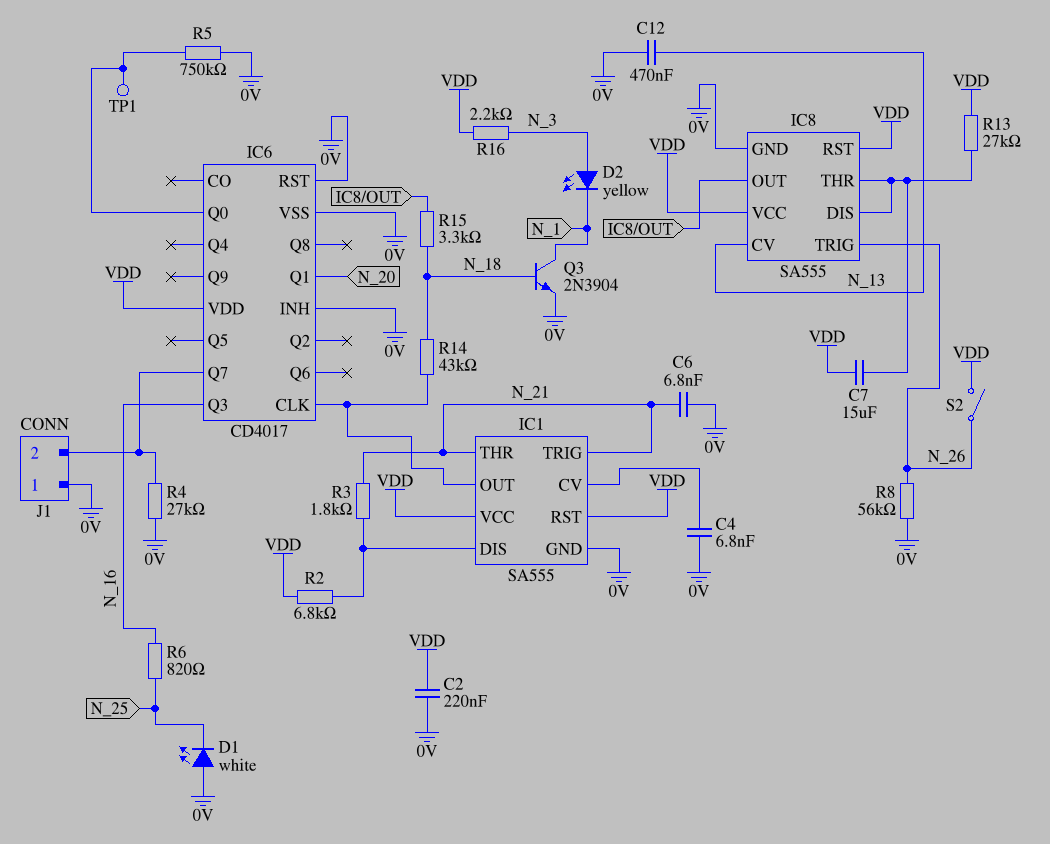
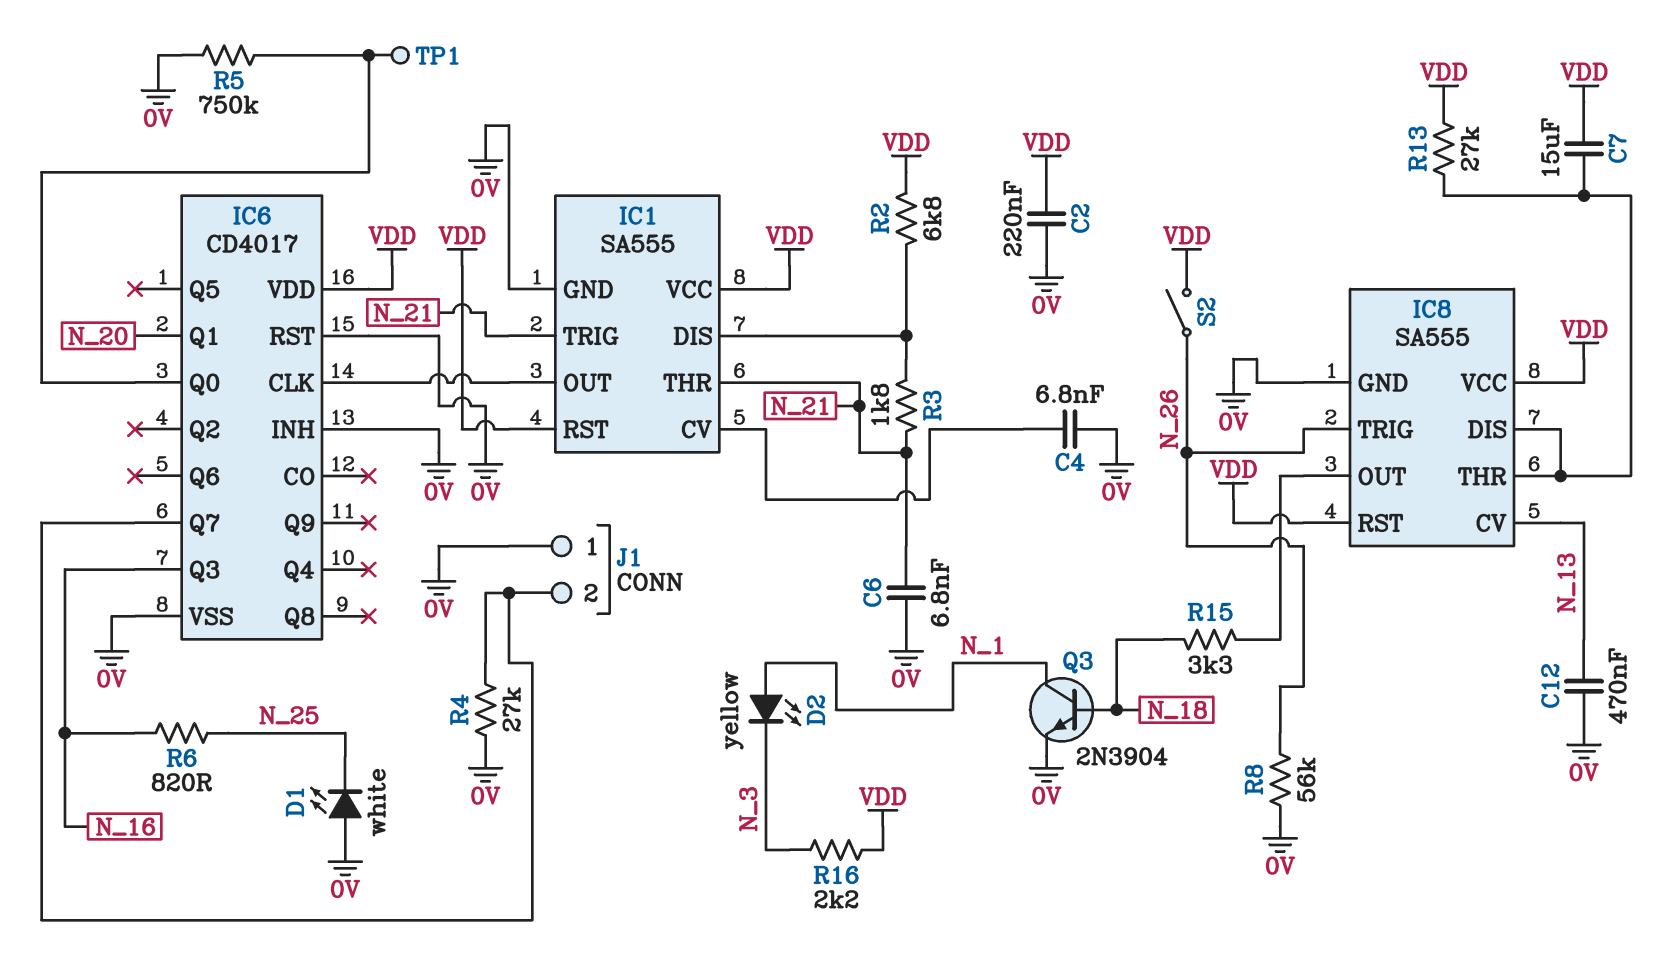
D2: LED yellow (A N_3, K N_1) -> LED yellow (A N_1, K N_3)
R14: 43k (IC1/OUT, N_18) -> none

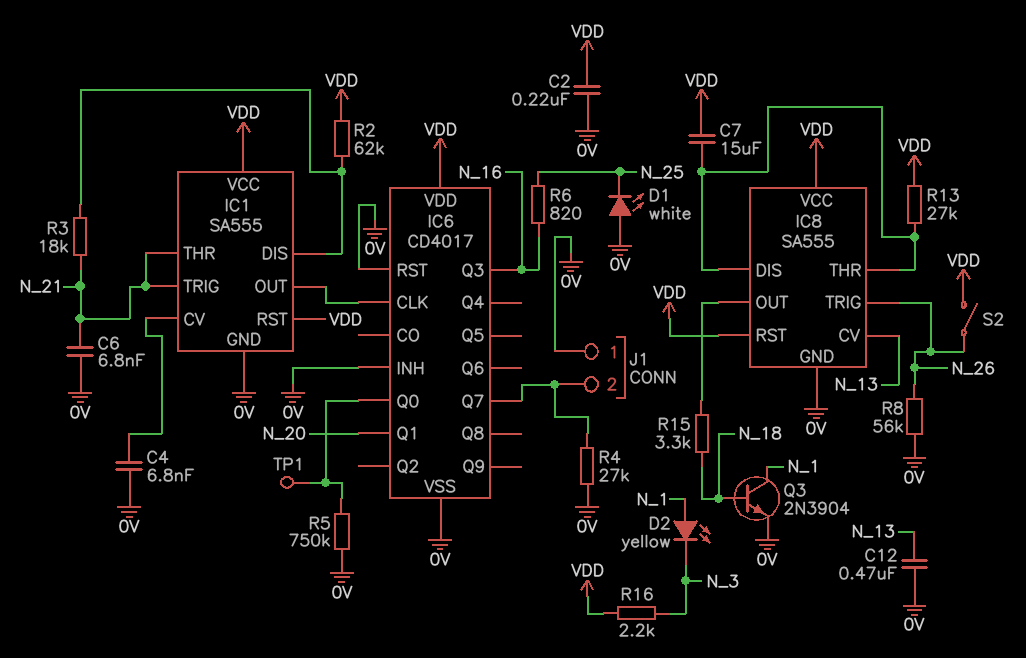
R2: 6.8k (IC1/DIS, VDD) -> 62k (IC1/DIS, VDD)
R3: 1.8k (IC1/DIS, N_21) -> 18k (IC1/DIS, N_21)

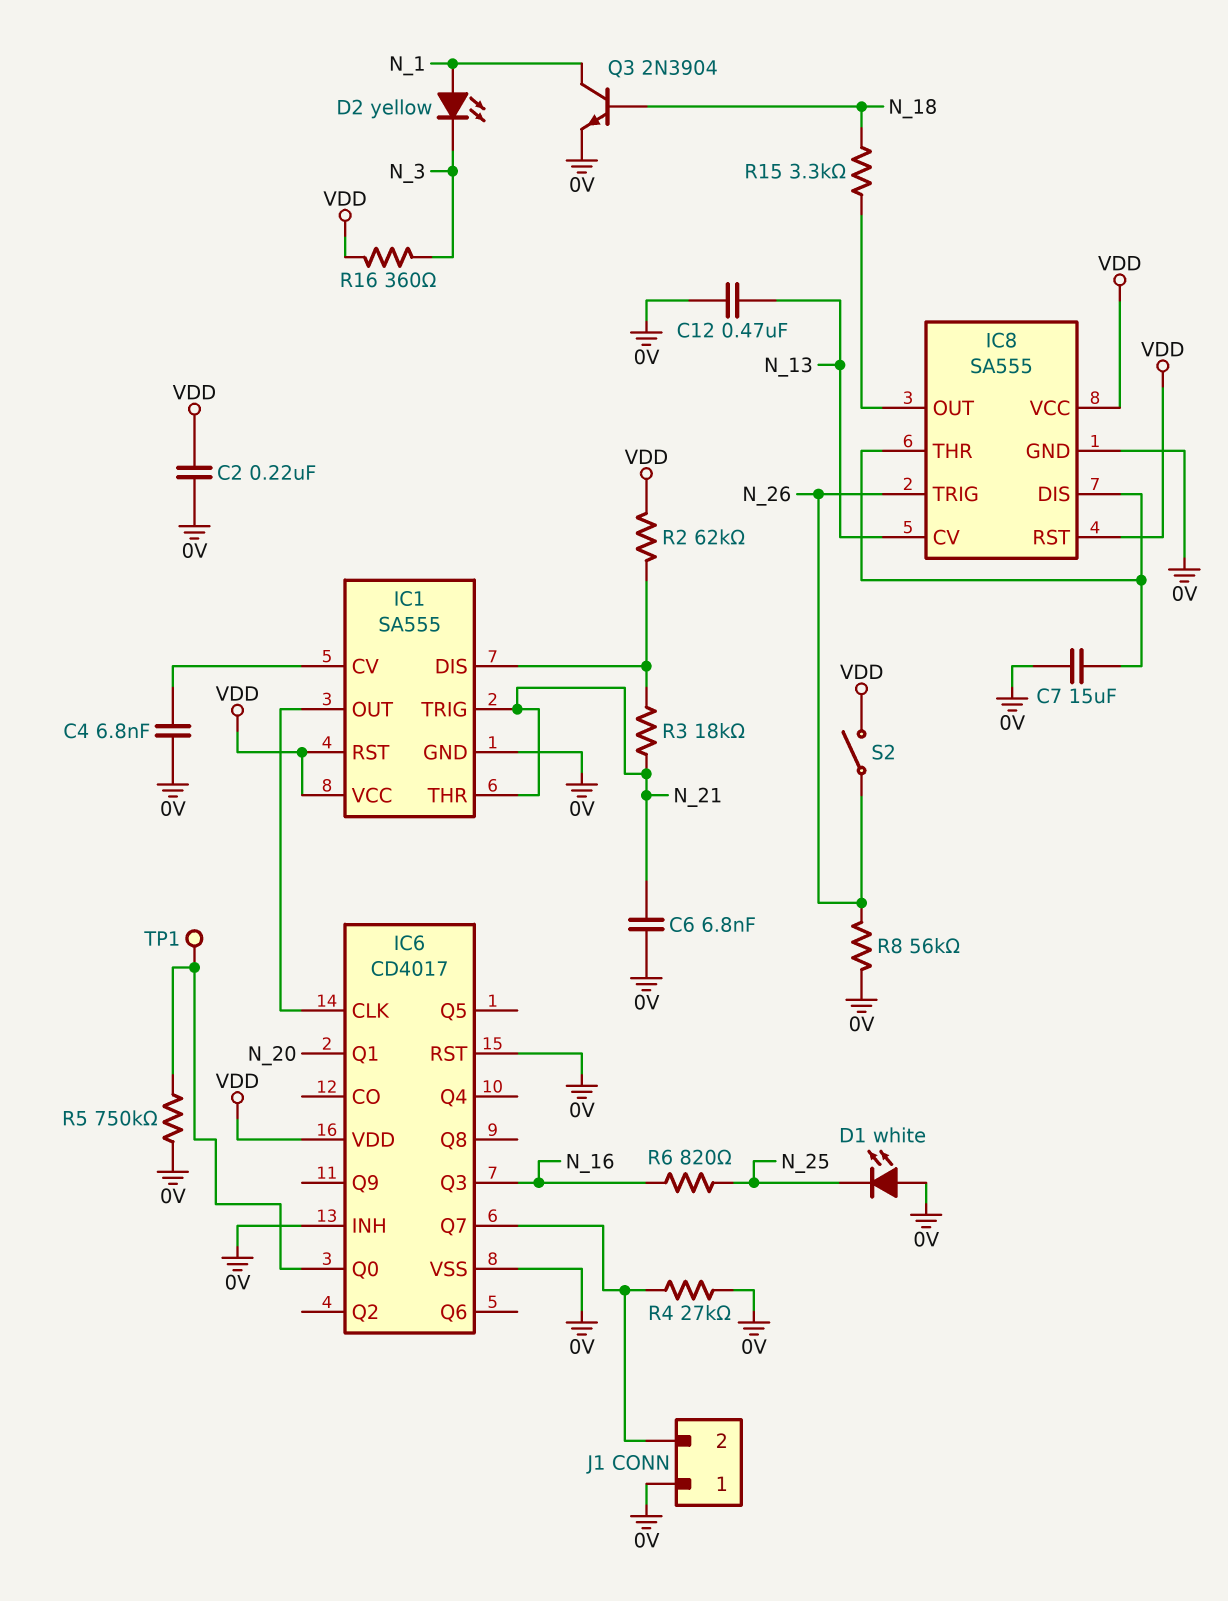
C7: 15uF (IC8/DIS, VDD) -> 15uF (0V, IC8/DIS)
R13: 27k (IC8/DIS, VDD) -> none
R16: 2.2k (N_3, VDD) -> 360 (N_3, VDD)

